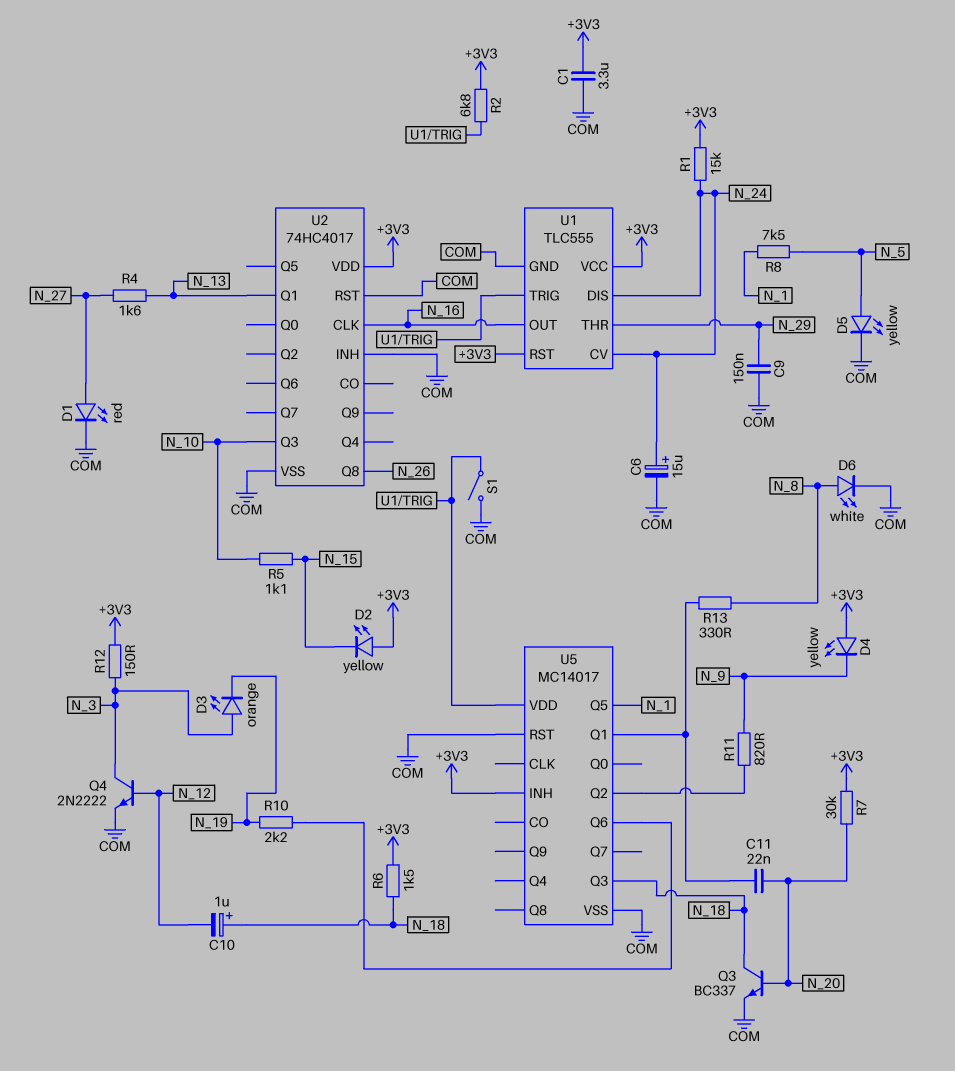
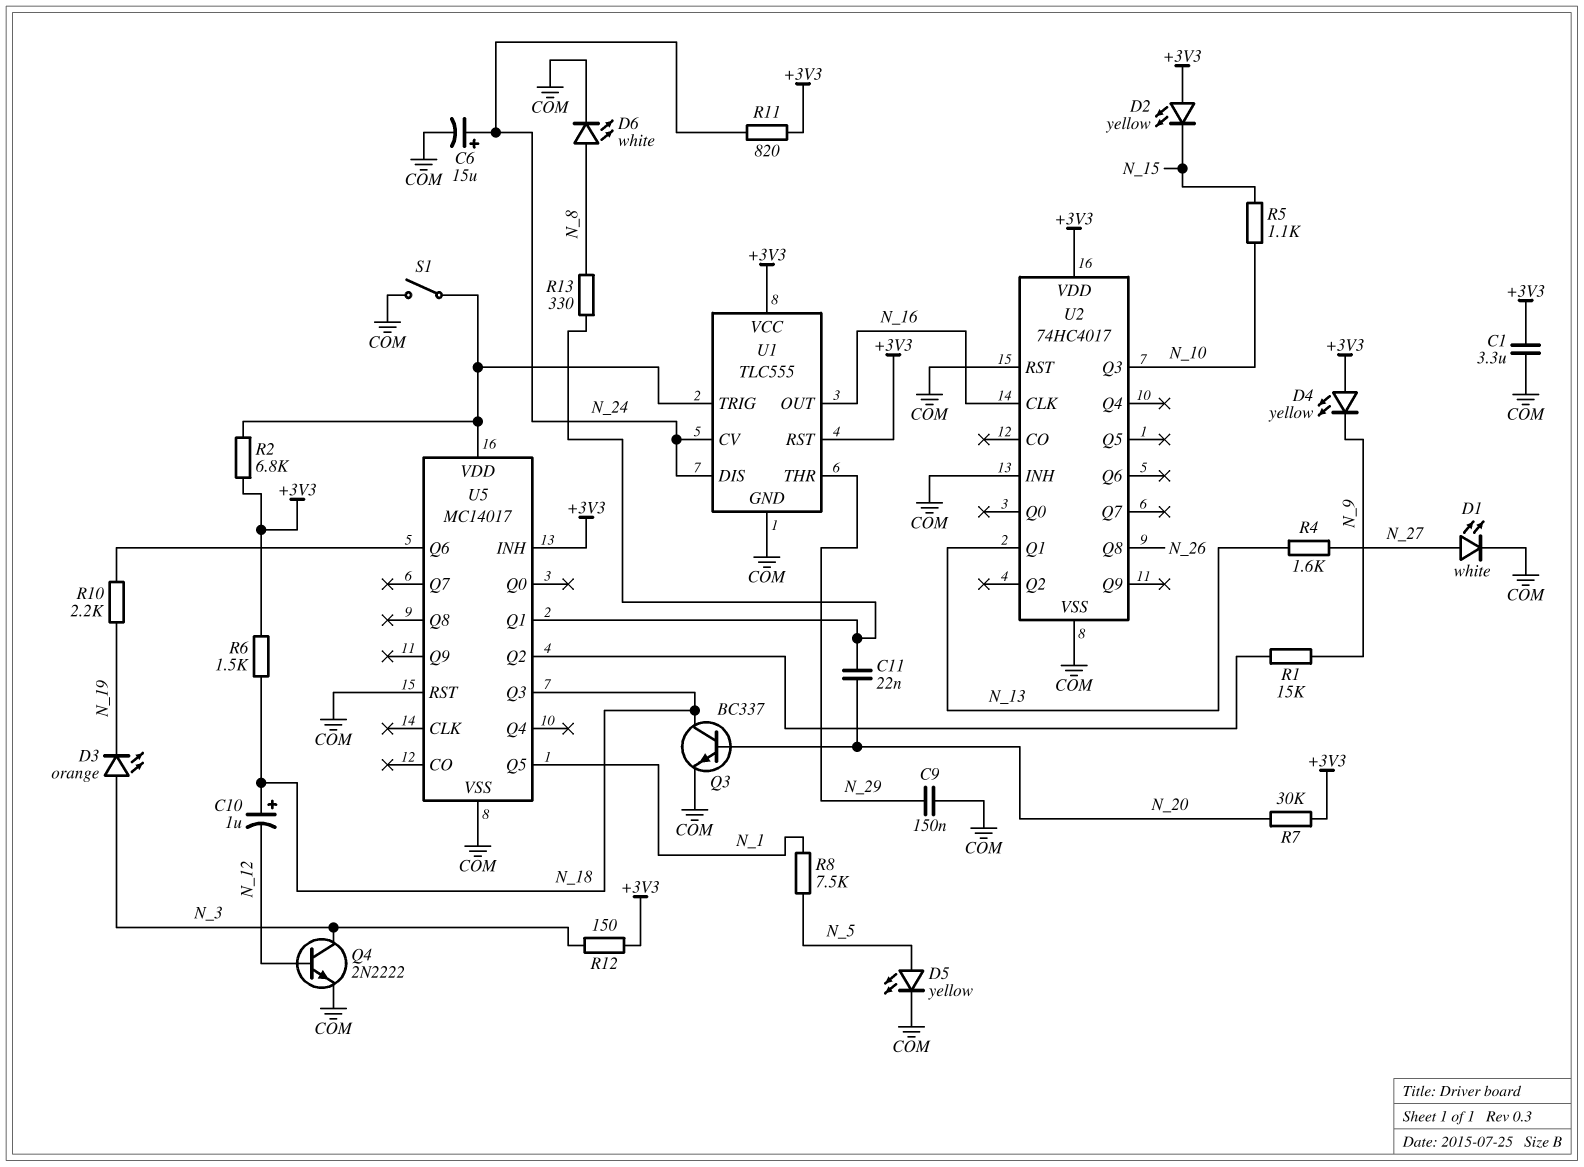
D1: LED red (A N_27, K COM) -> LED white (A N_27, K COM)
R1: 15k (+3V3, N_24) -> 15k (N_9, U5/Q2)
R11: 820 (N_9, U5/Q2) -> 820 (+3V3, N_24)

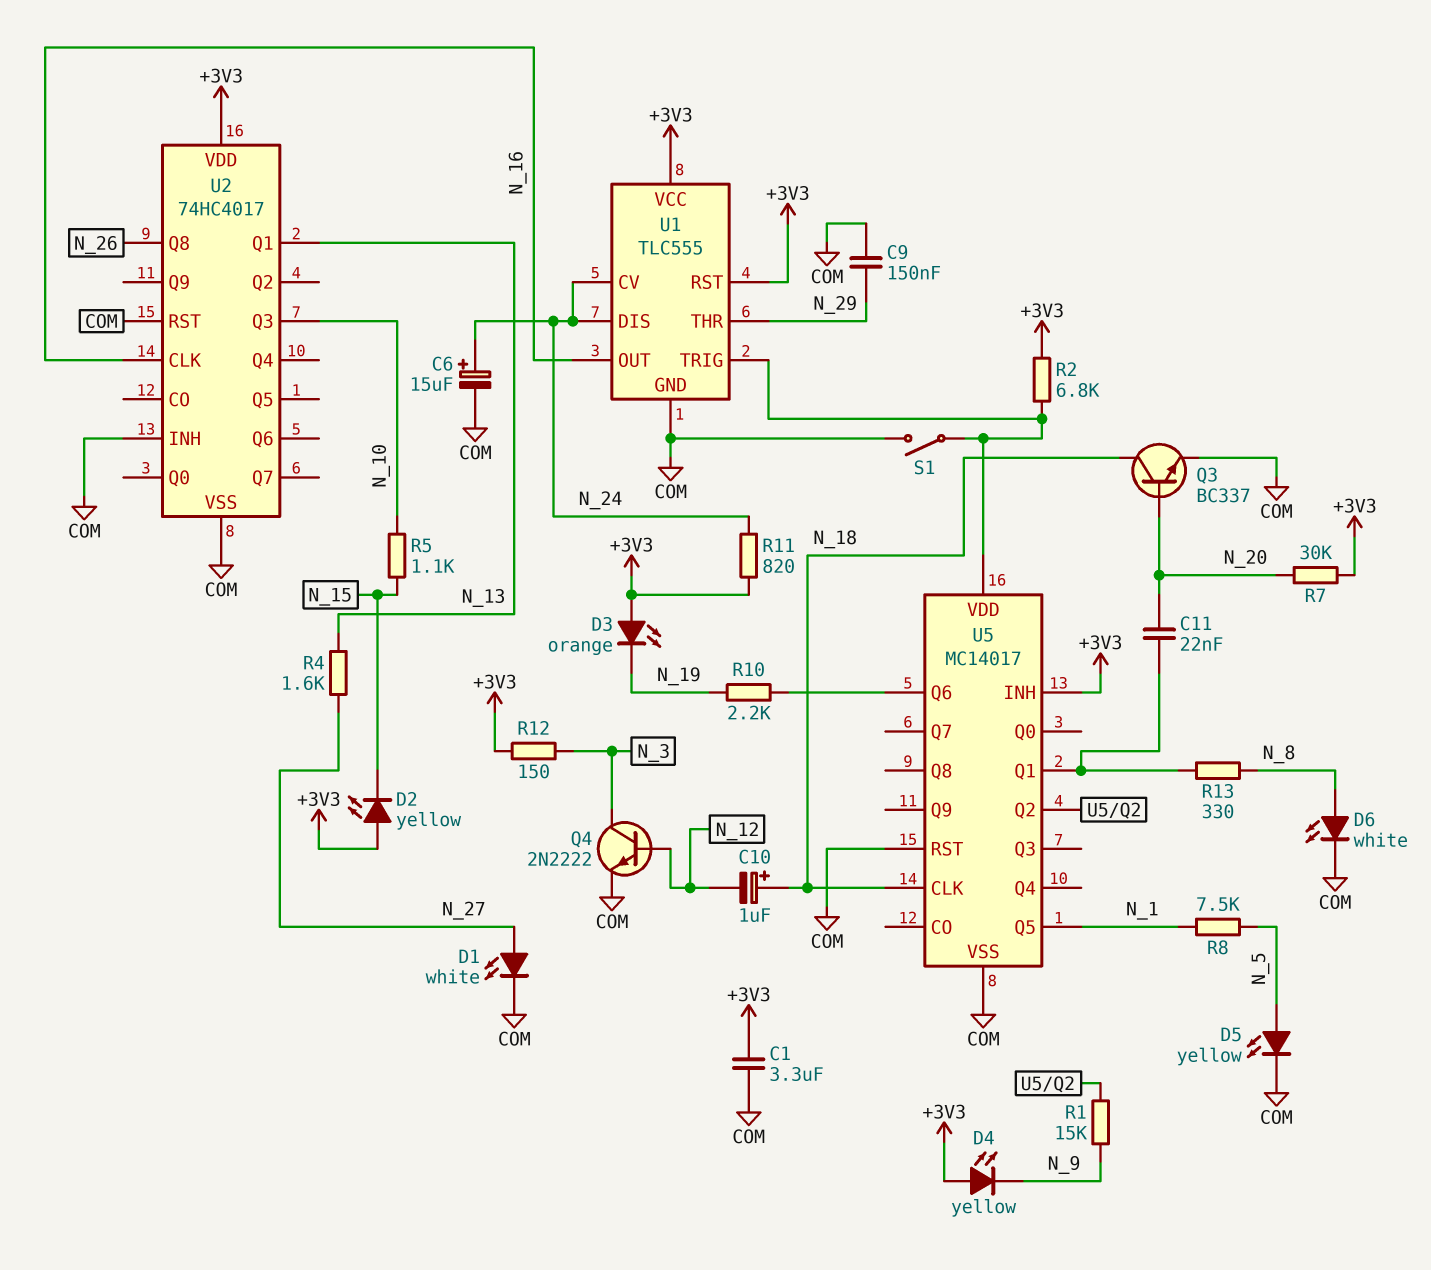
D3: LED orange (A N_3, K N_19) -> LED orange (A +3V3, K N_19)
R6: 1.5k (+3V3, N_18) -> none
U5 pin CLK: none -> N_18
U5 pin Q3: N_18 -> none

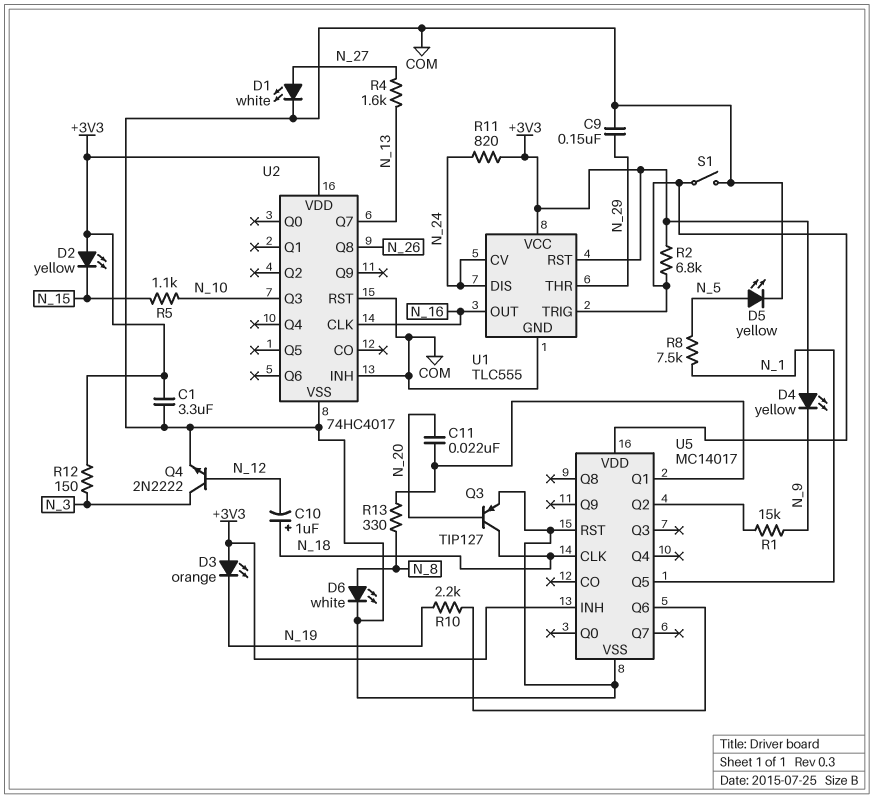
C6: 15uF (plus N_24, minus COM) -> none
Q3: NPN BC337 (B N_20, C N_18, E COM) -> PNP TIP127 (B N_20, C N_18, E COM)
R7: 30k (+3V3, N_20) -> none
U2 pin Q1: N_13 -> none
U2 pin Q7: none -> N_13

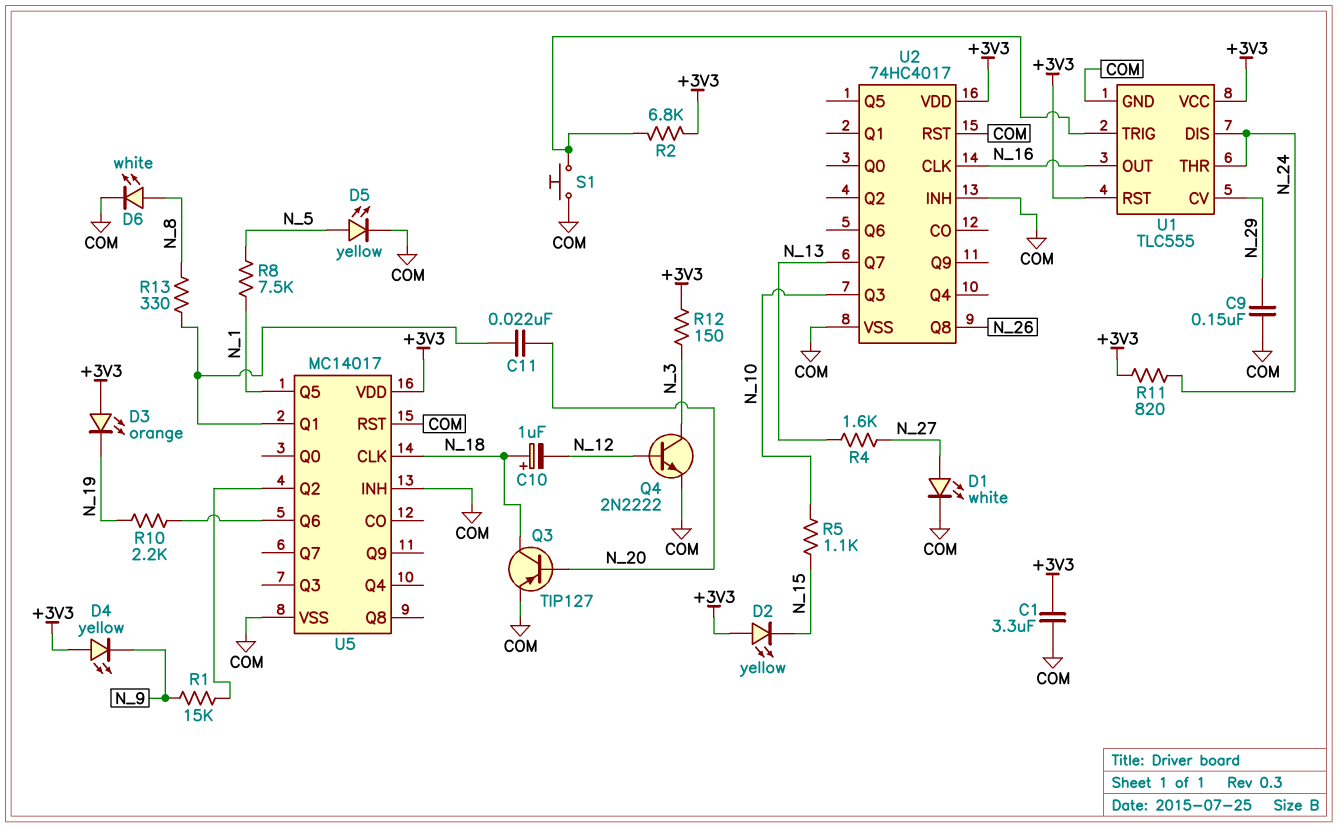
S1: switch (COM, U1/TRIG) -> button (COM, U1/TRIG)
U1 pin CV: N_24 -> N_29
U1 pin THR: N_29 -> N_24
U5 pin INH: +3V3 -> COM
U5 pin VDD: U1/TRIG -> +3V3

